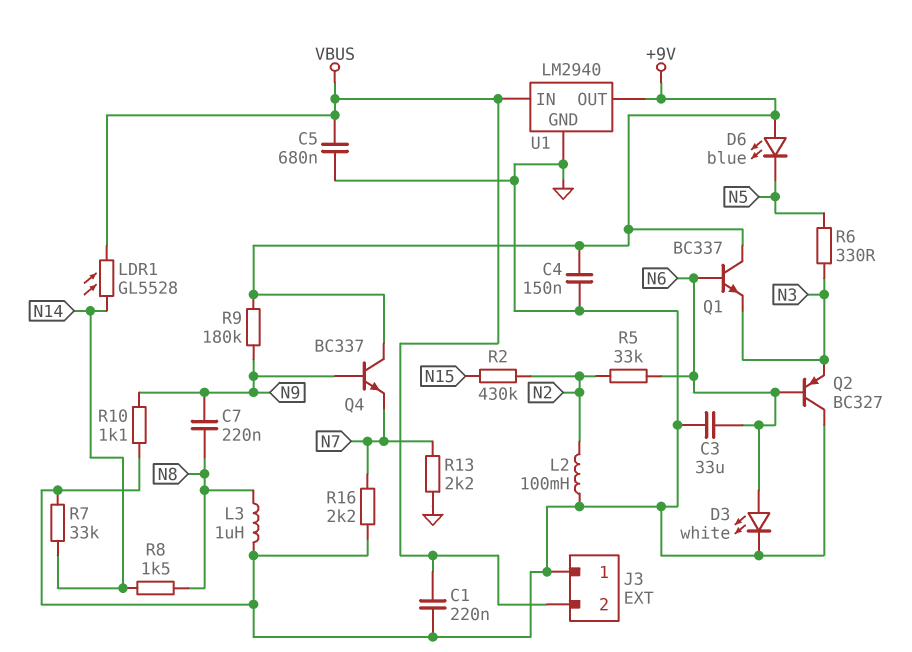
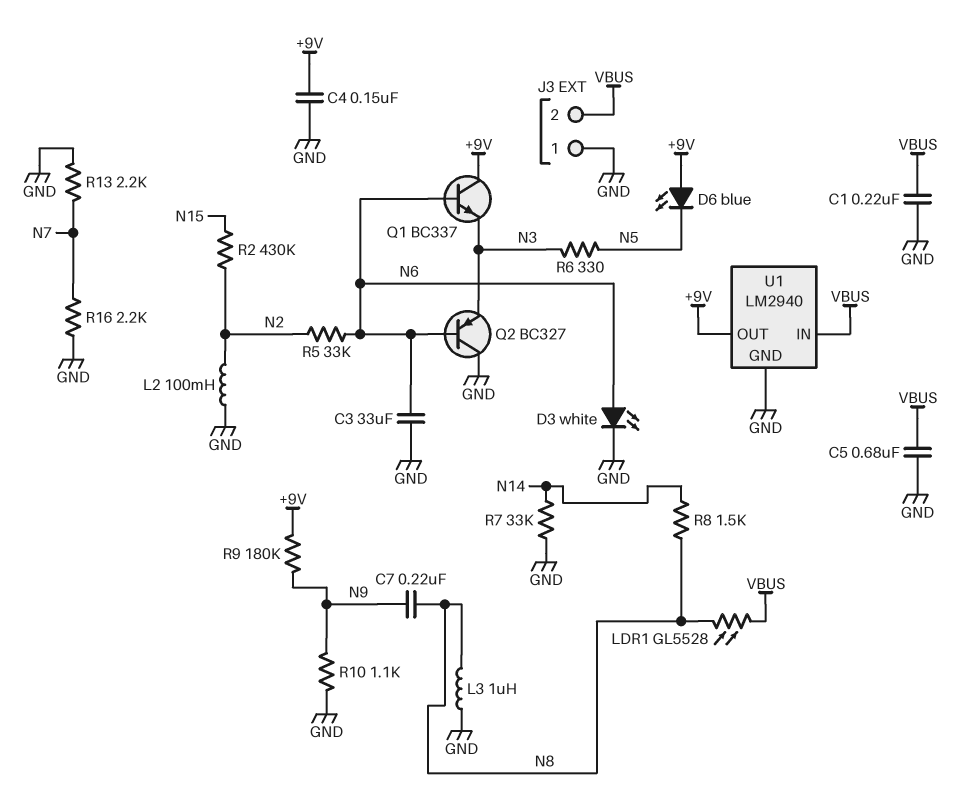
LDR1: GL5528 (N14, VBUS) -> GL5528 (N8, VBUS)
Q4: NPN BC337 (B N9, C +9V, E N7) -> none

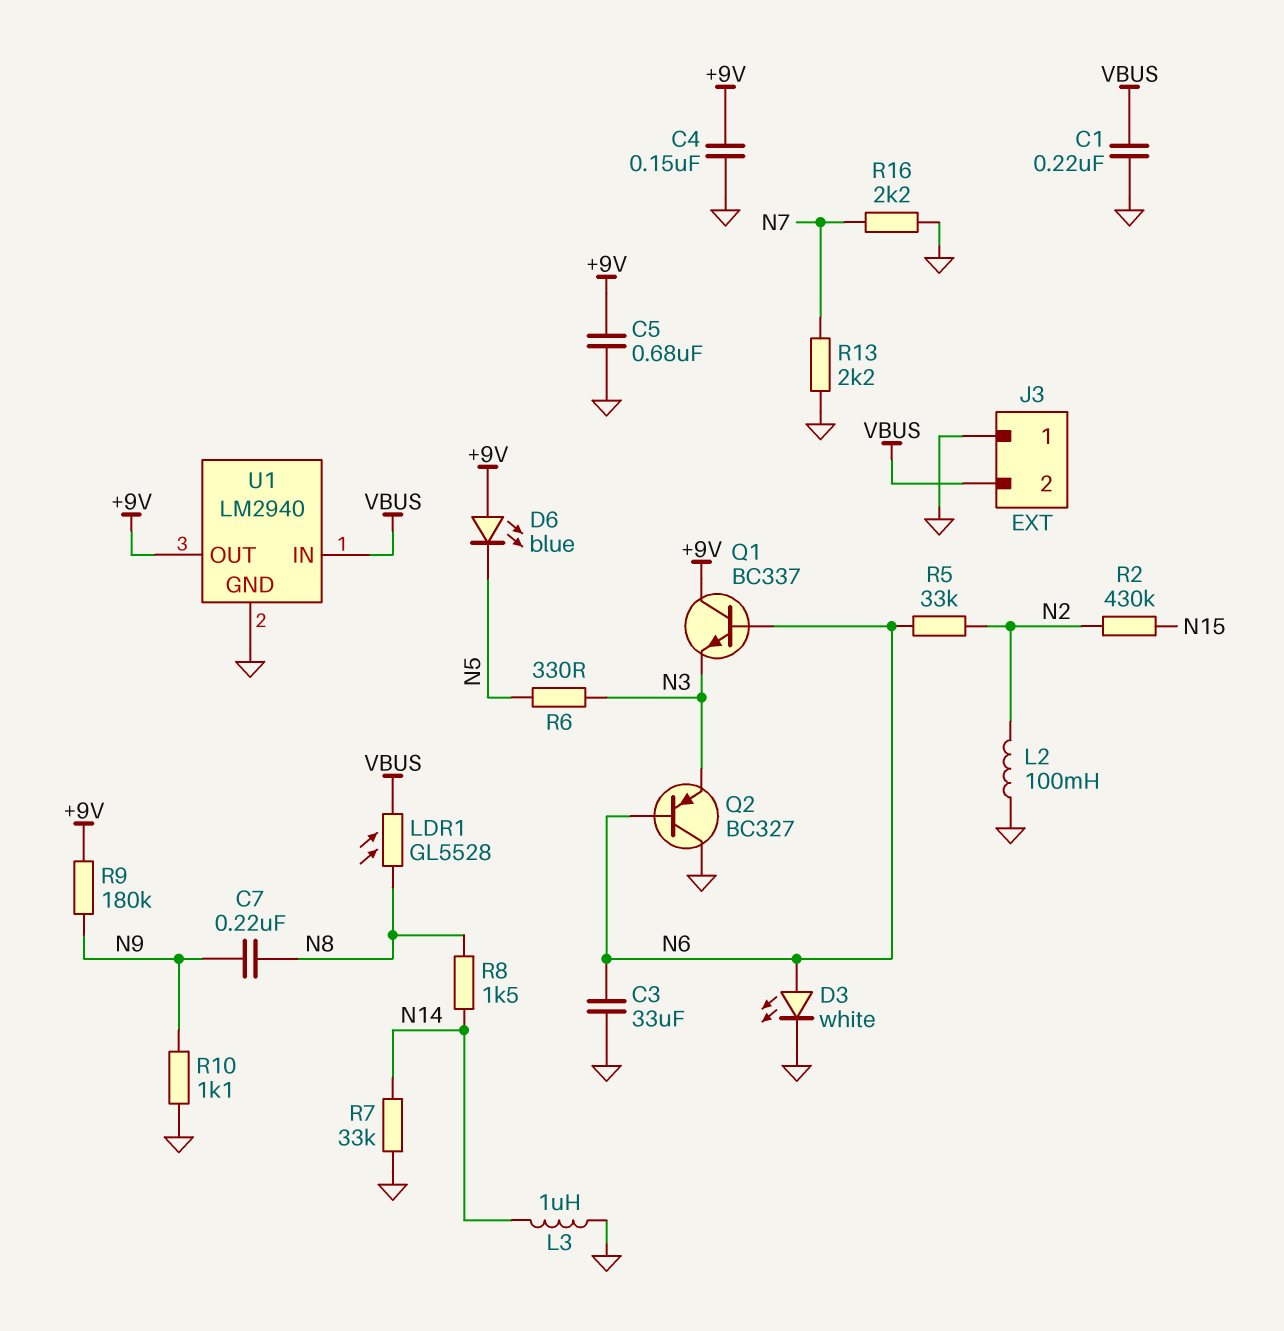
C5: 680nF (GND, VBUS) -> 680nF (+9V, GND)
L3: 1uH (GND, N8) -> 1uH (GND, N14)

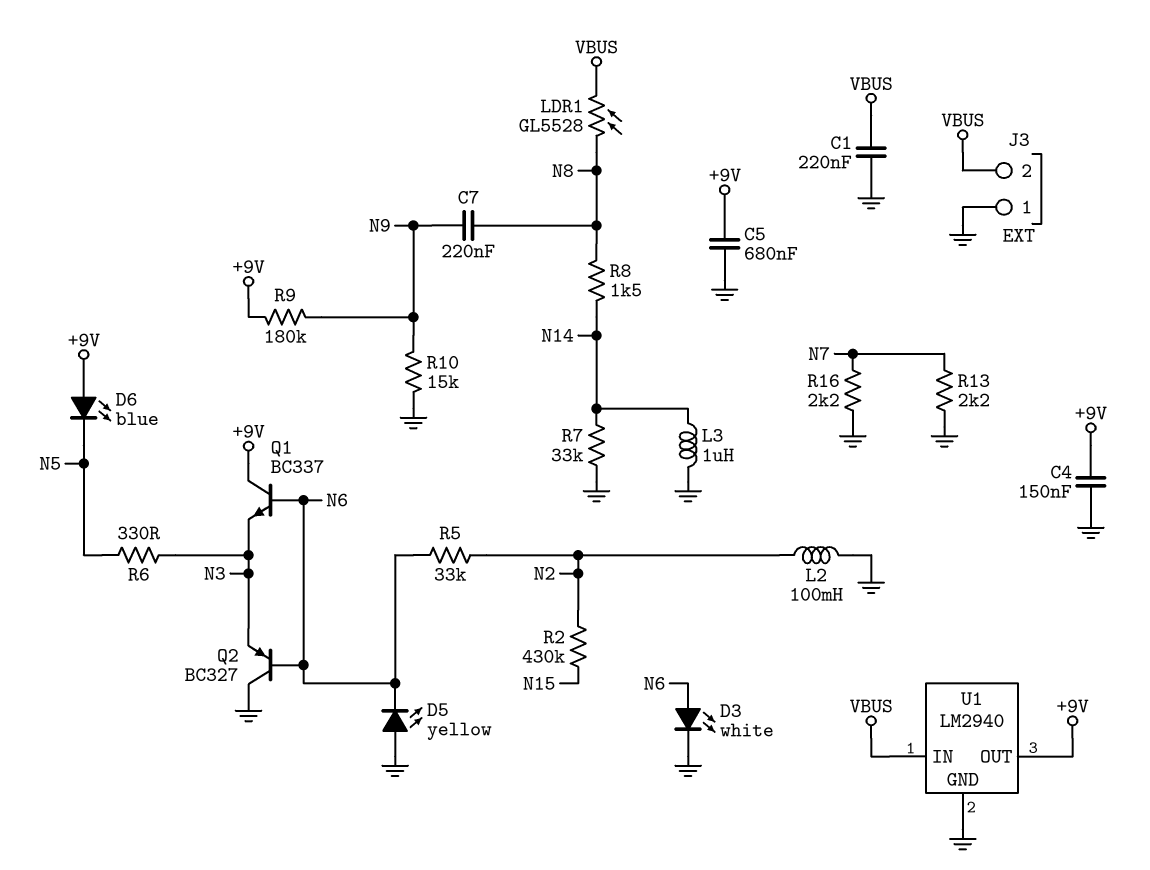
C3: 33uF (GND, N6) -> none
D5: none -> LED yellow (A GND, K N6)
R10: 1.1k (GND, N9) -> 15k (GND, N9)

